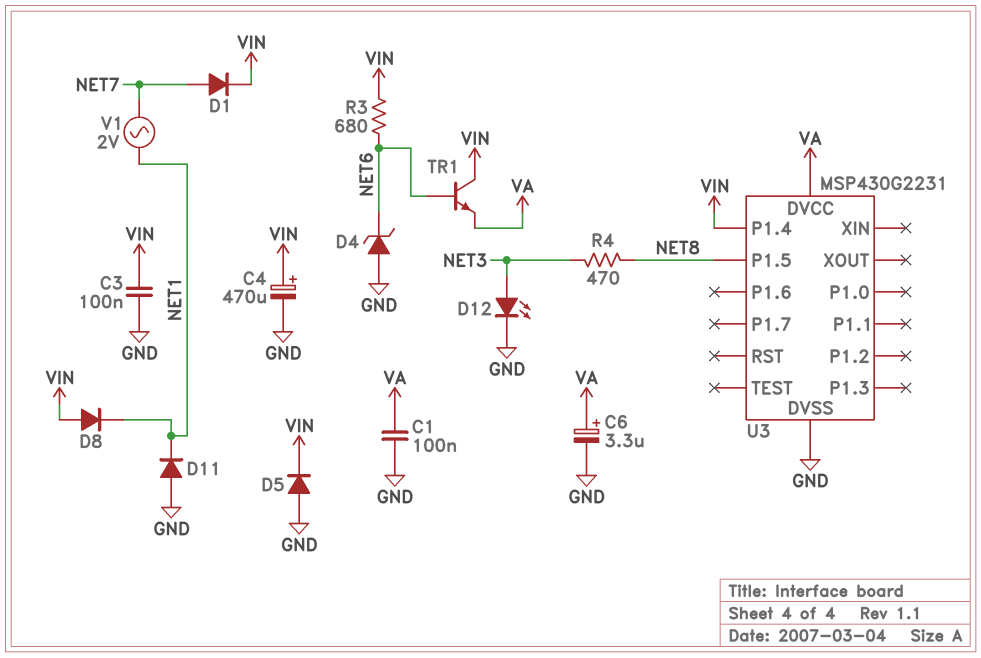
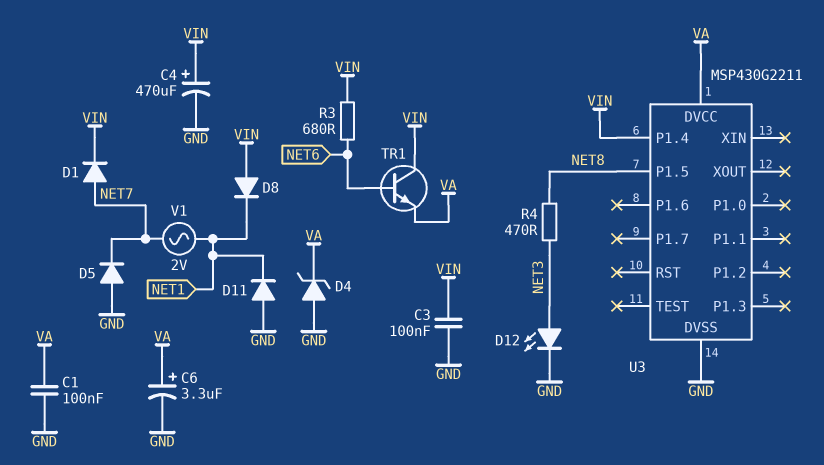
D4: zener (A GND, K NET6) -> zener (A GND, K VA)
D5: diode (A GND, K VIN) -> diode (A GND, K NET7)
U3: MSP430G2231 -> MSP430G2211

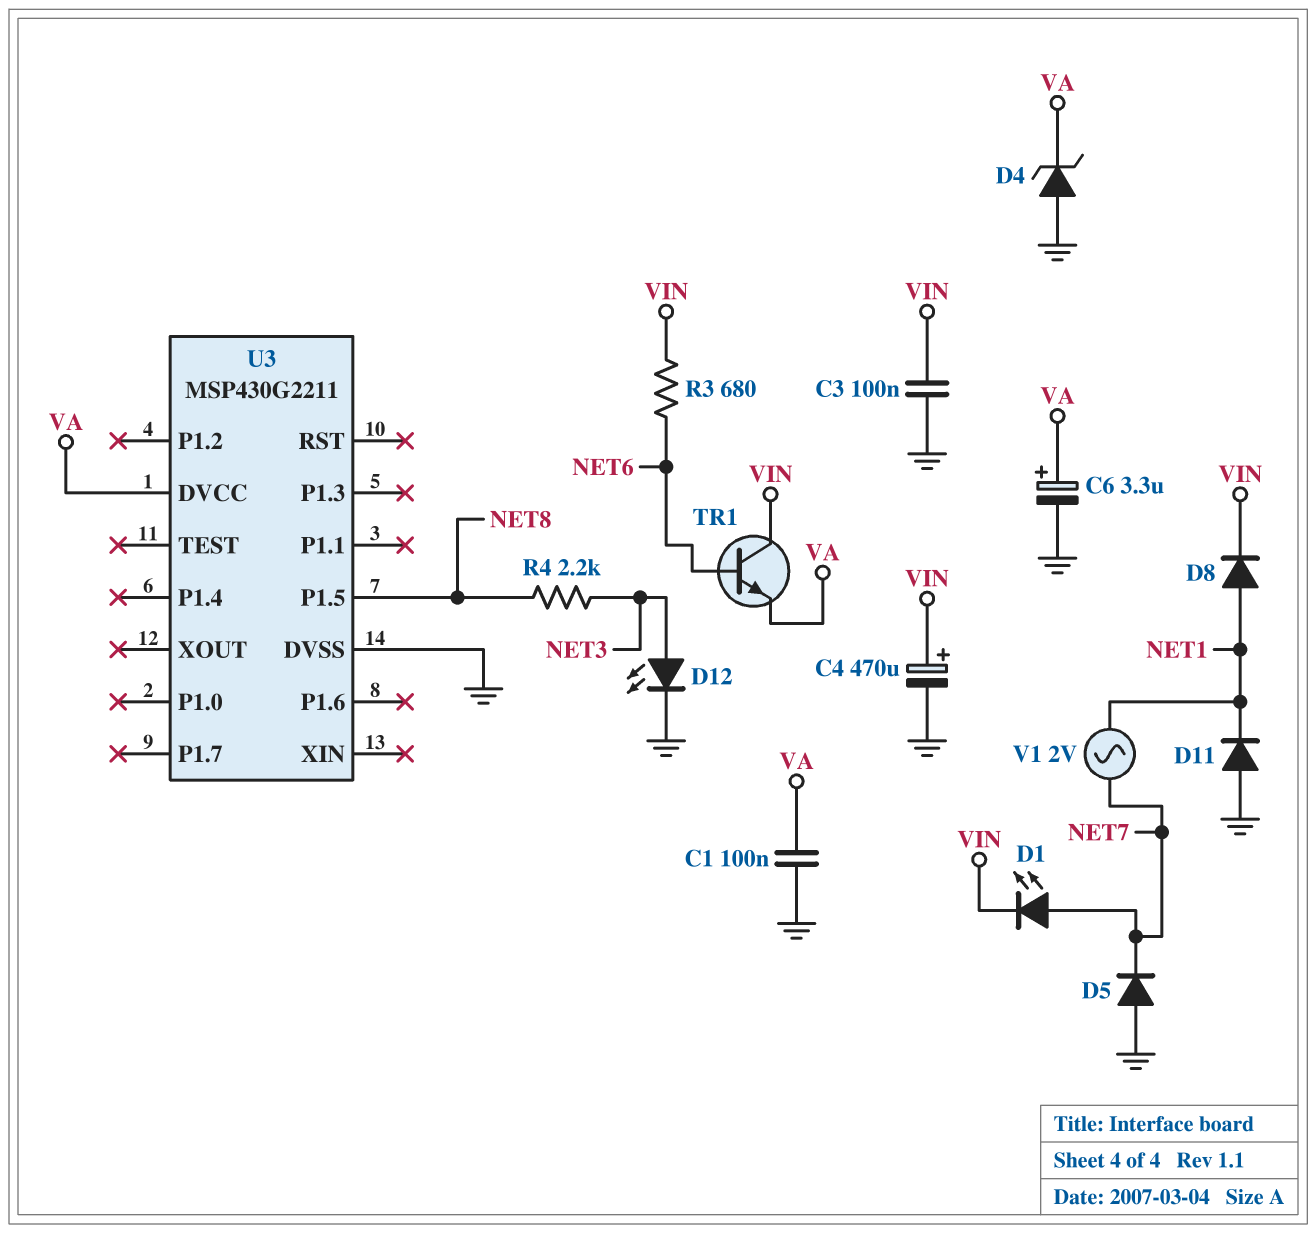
D1: diode (A NET7, K VIN) -> LED (A NET7, K VIN)
D8: diode (A VIN, K NET1) -> diode (A NET1, K VIN)
R4: 470 (NET3, NET8) -> 2.2k (NET3, NET8)
U3 pin P1.4: VIN -> none

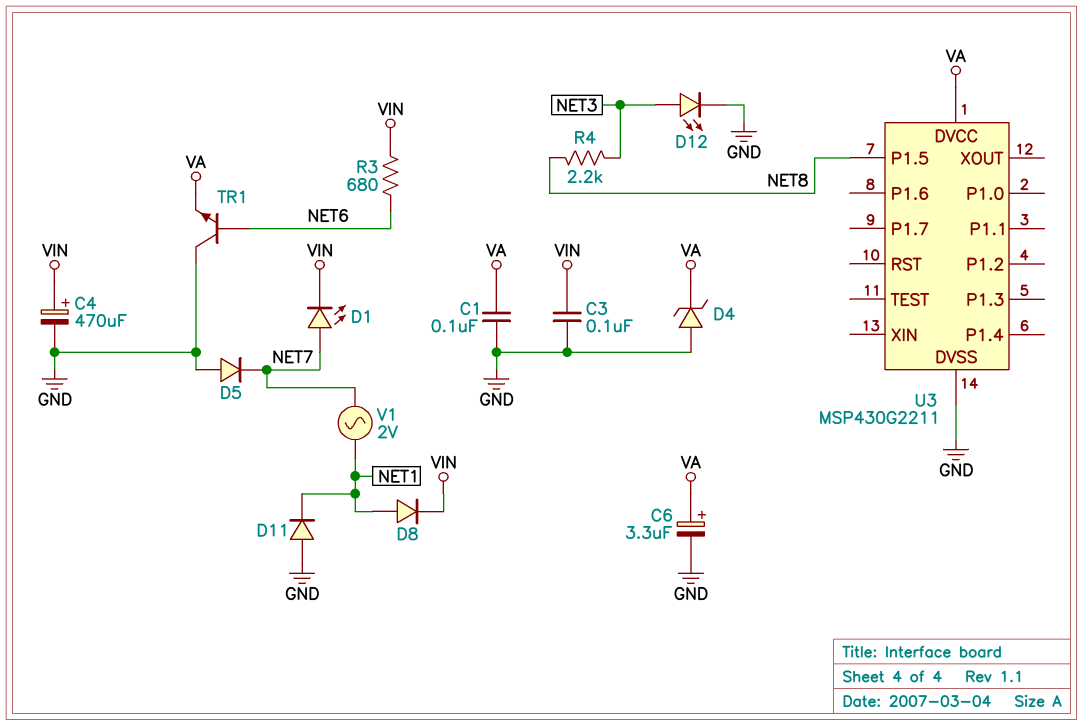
TR1: NPN (B NET6, C VIN, E VA) -> NPN (B NET6, C GND, E VA)

